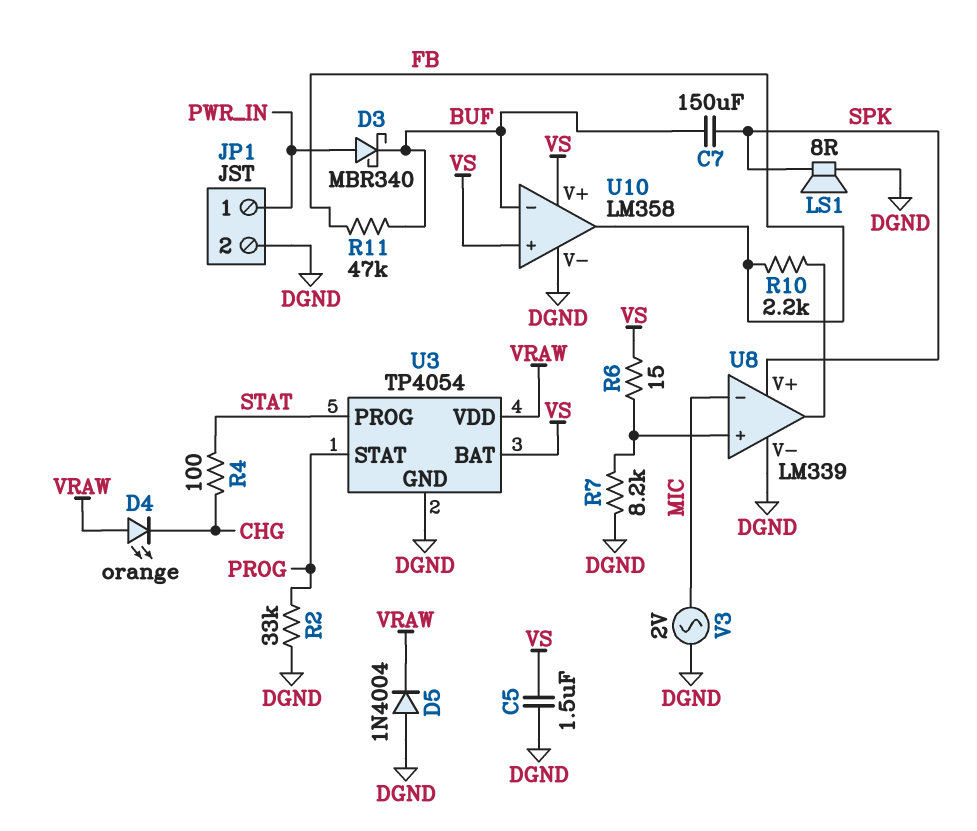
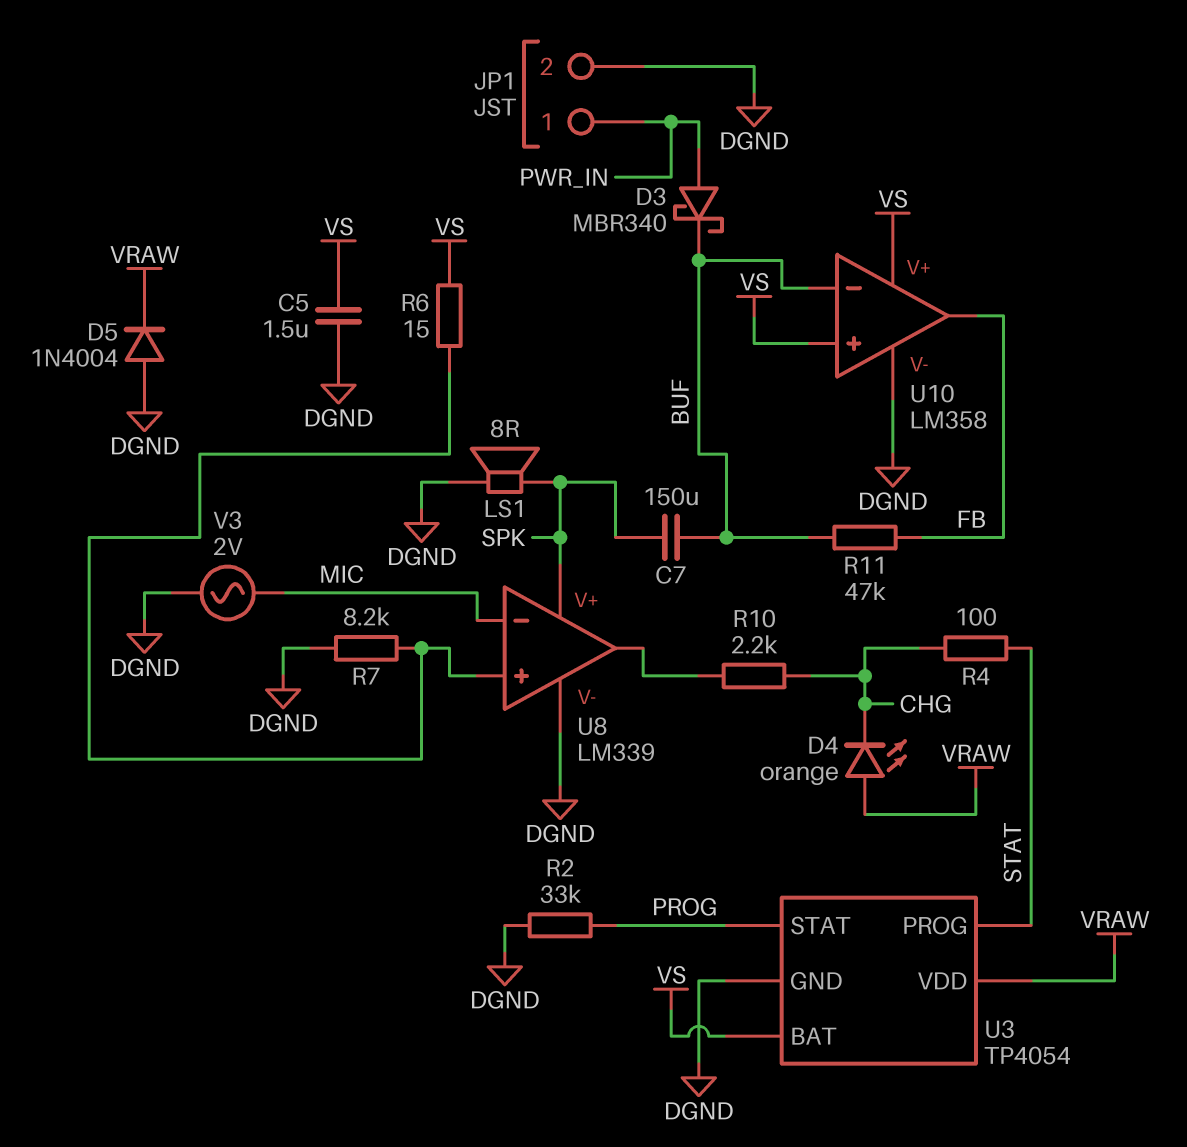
R10: 2.2k (FB, U8/out) -> 2.2k (CHG, U8/out)

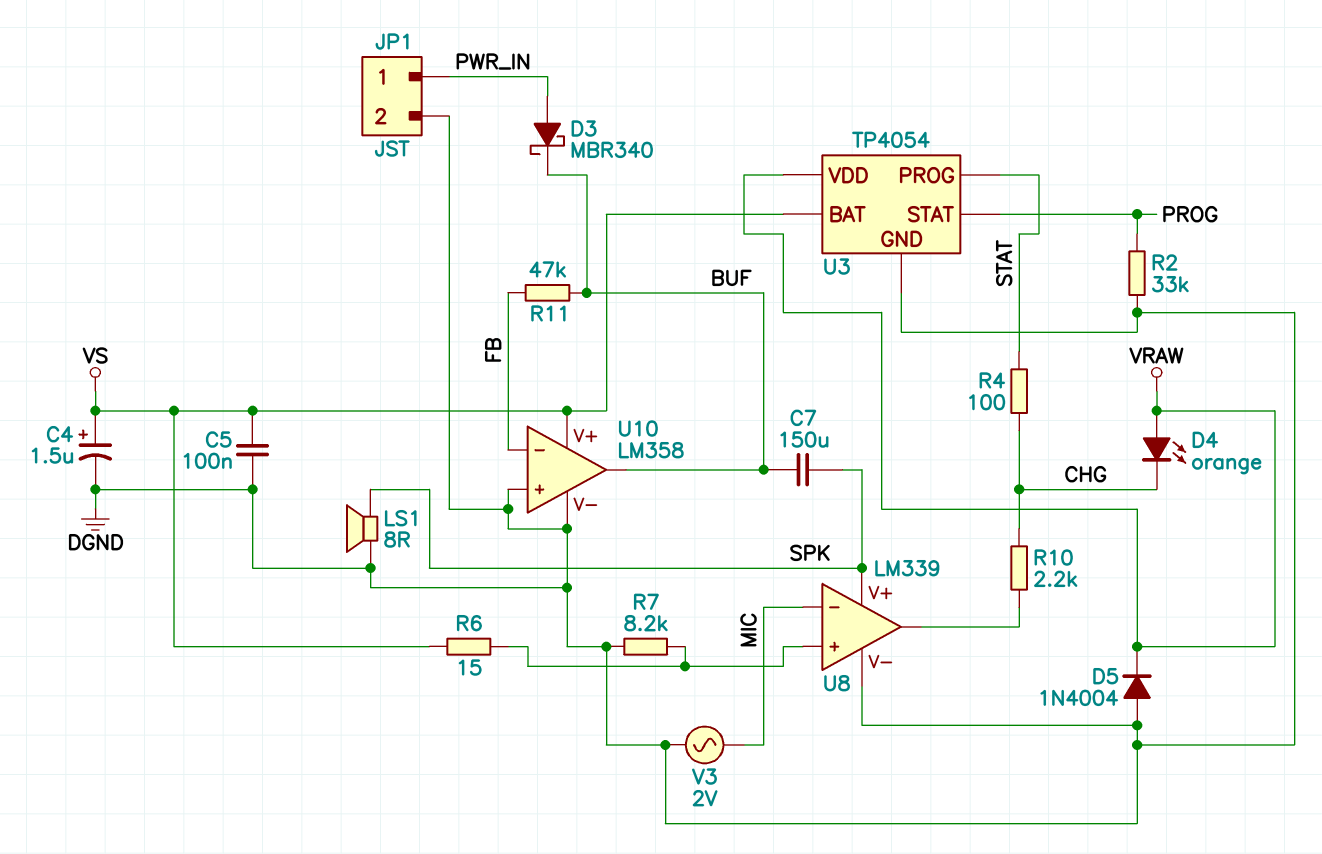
C4: none -> 1.5uF (plus VS, minus DGND)
C5: 1.5uF (DGND, VS) -> 100nF (DGND, VS)
U10 pin in+: VS -> DGND
U10 pin in-: BUF -> FB
U10 pin out: FB -> BUF

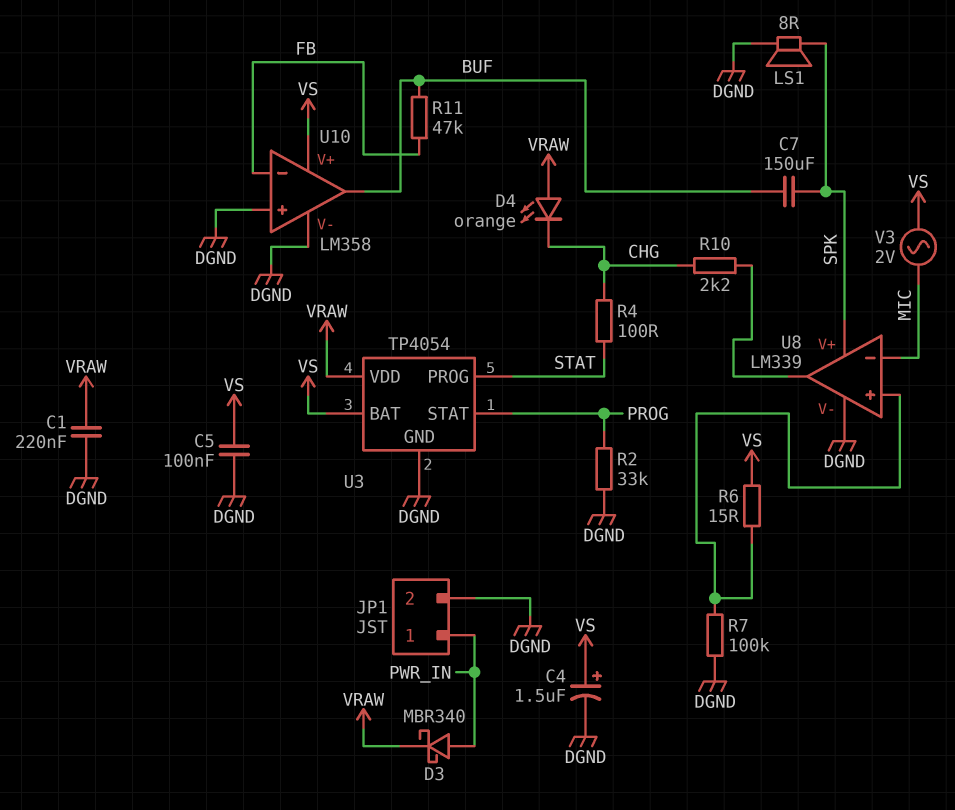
C1: none -> 220nF (DGND, VRAW)
D3: schottky MBR340 (A PWR_IN, K BUF) -> schottky MBR340 (A PWR_IN, K VRAW)
D5: diode 1N4004 (A DGND, K VRAW) -> none
R7: 8.2k (DGND, U8/in+) -> 100k (DGND, U8/in+)
V3: AC 2V (DGND, MIC) -> AC 2V (MIC, VS)

